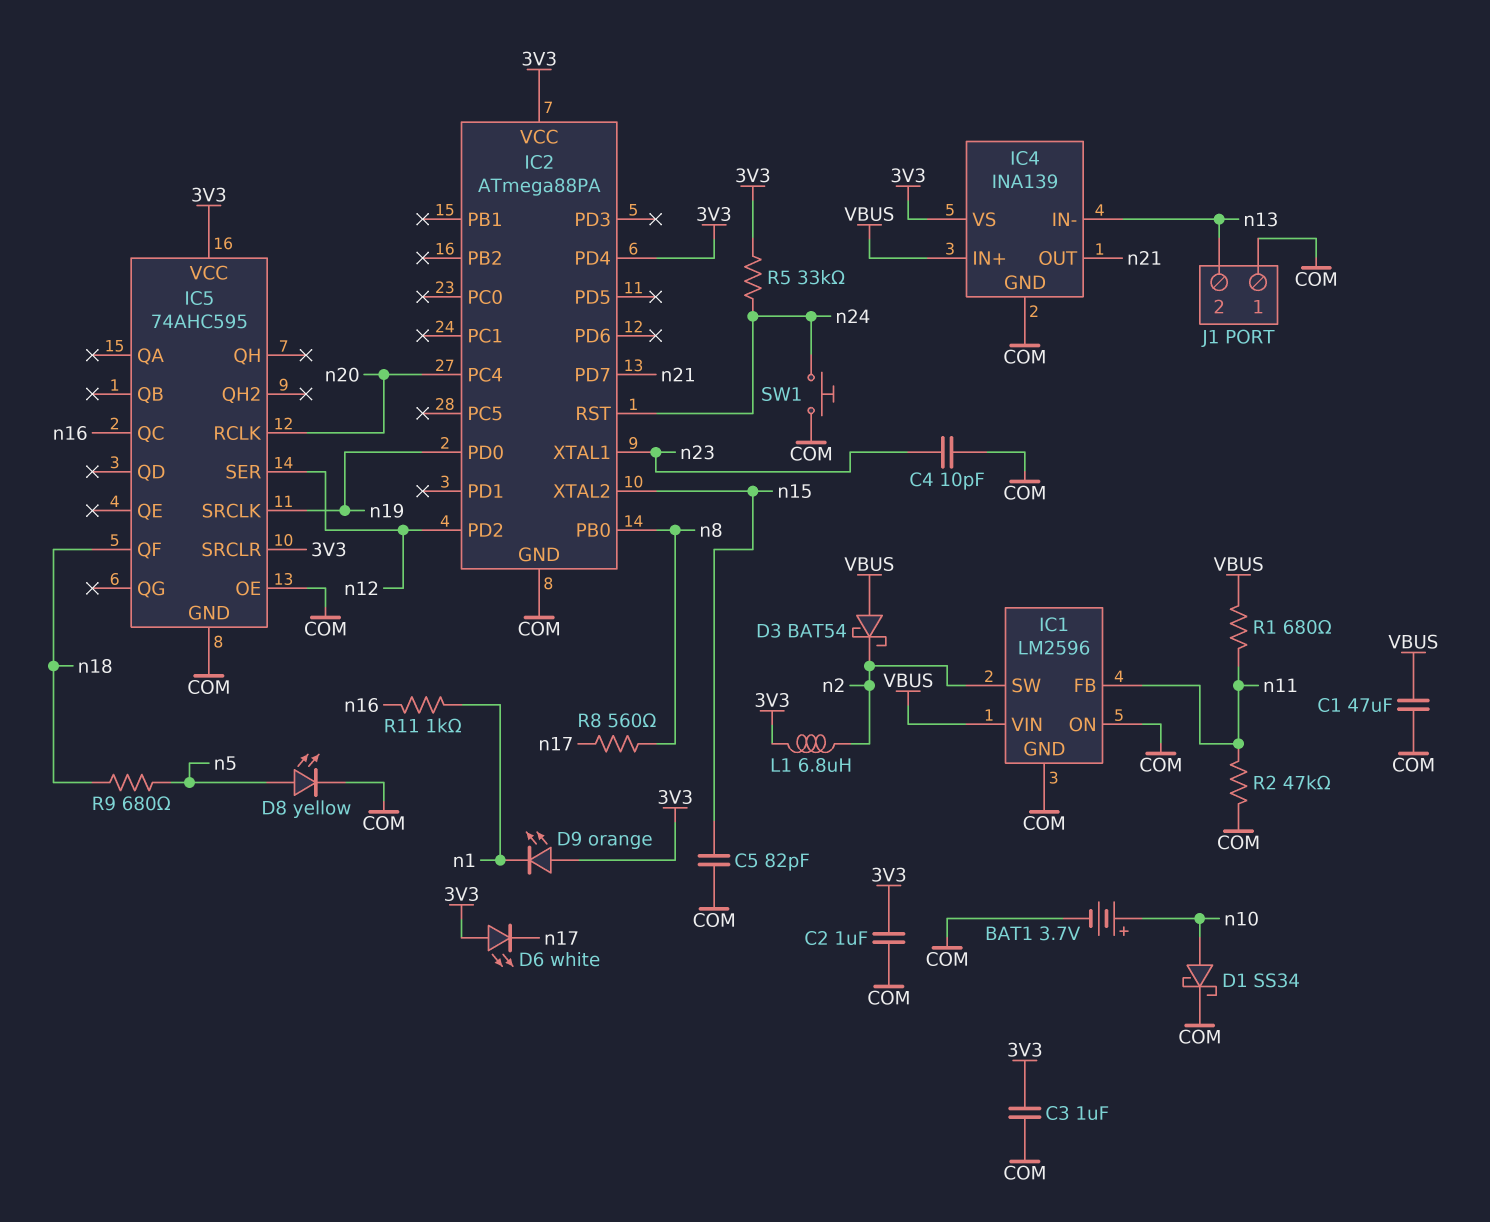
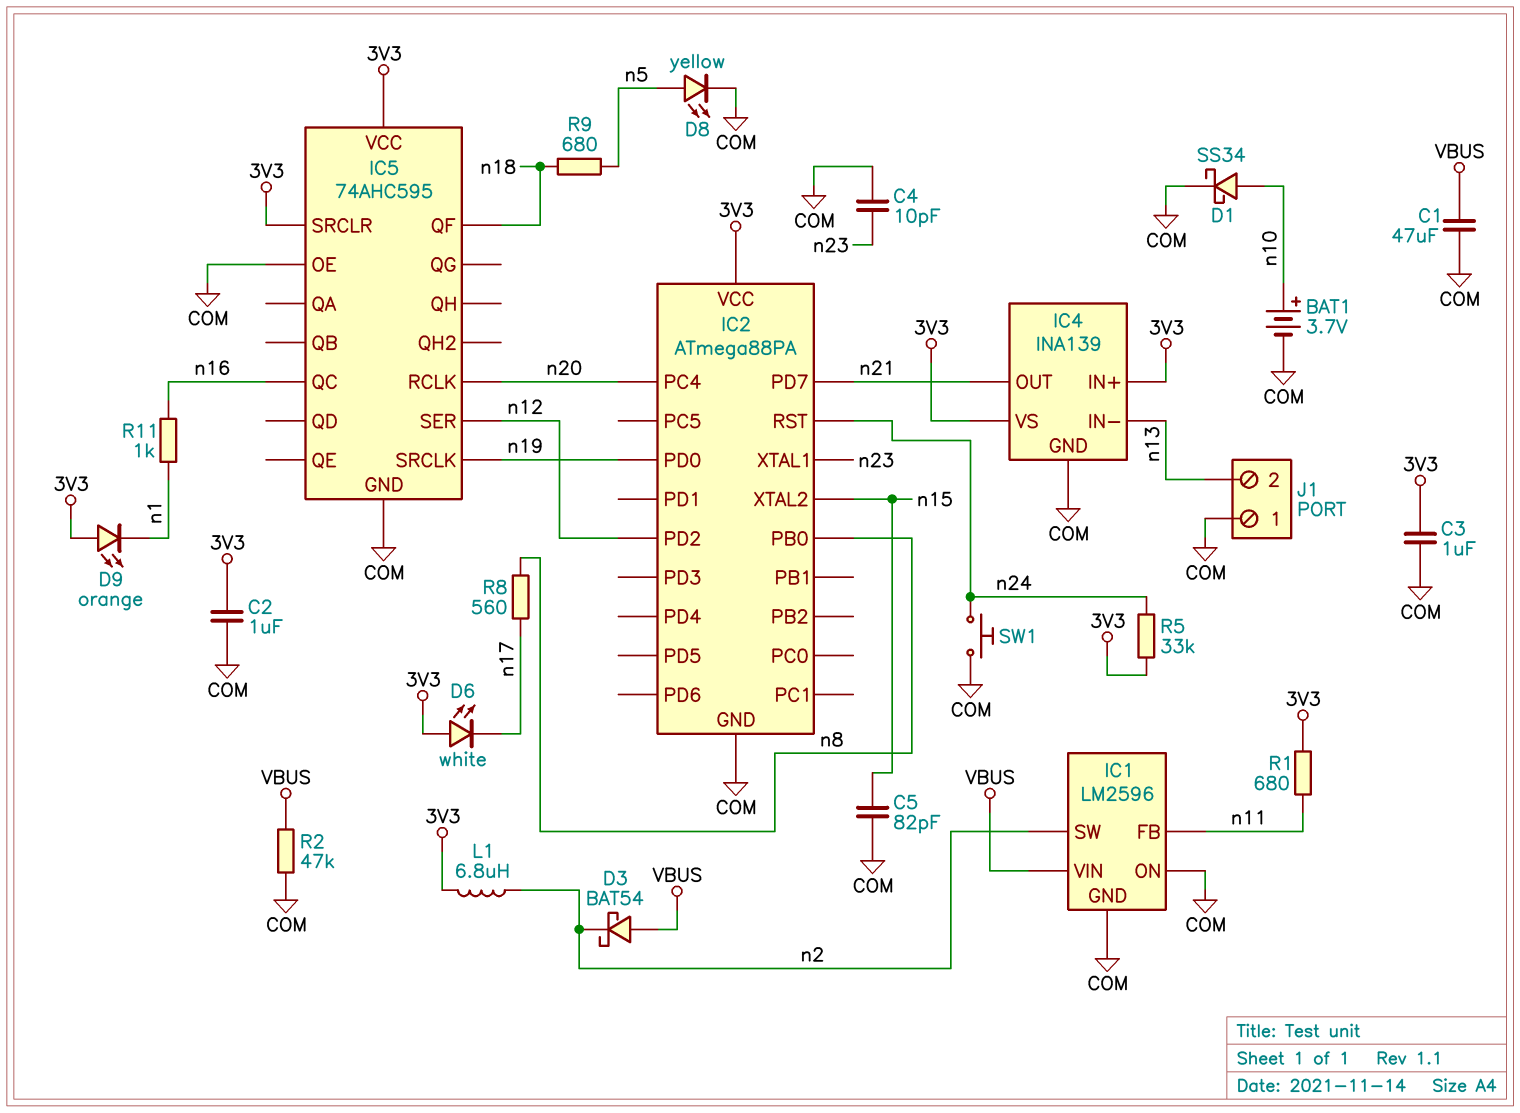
IC2 pin PD4: 3V3 -> none
IC4 pin IN+: VBUS -> 3V3
R1: 680 (VBUS, n11) -> 680 (3V3, n11)
R2: 47k (COM, n11) -> 47k (COM, VBUS)

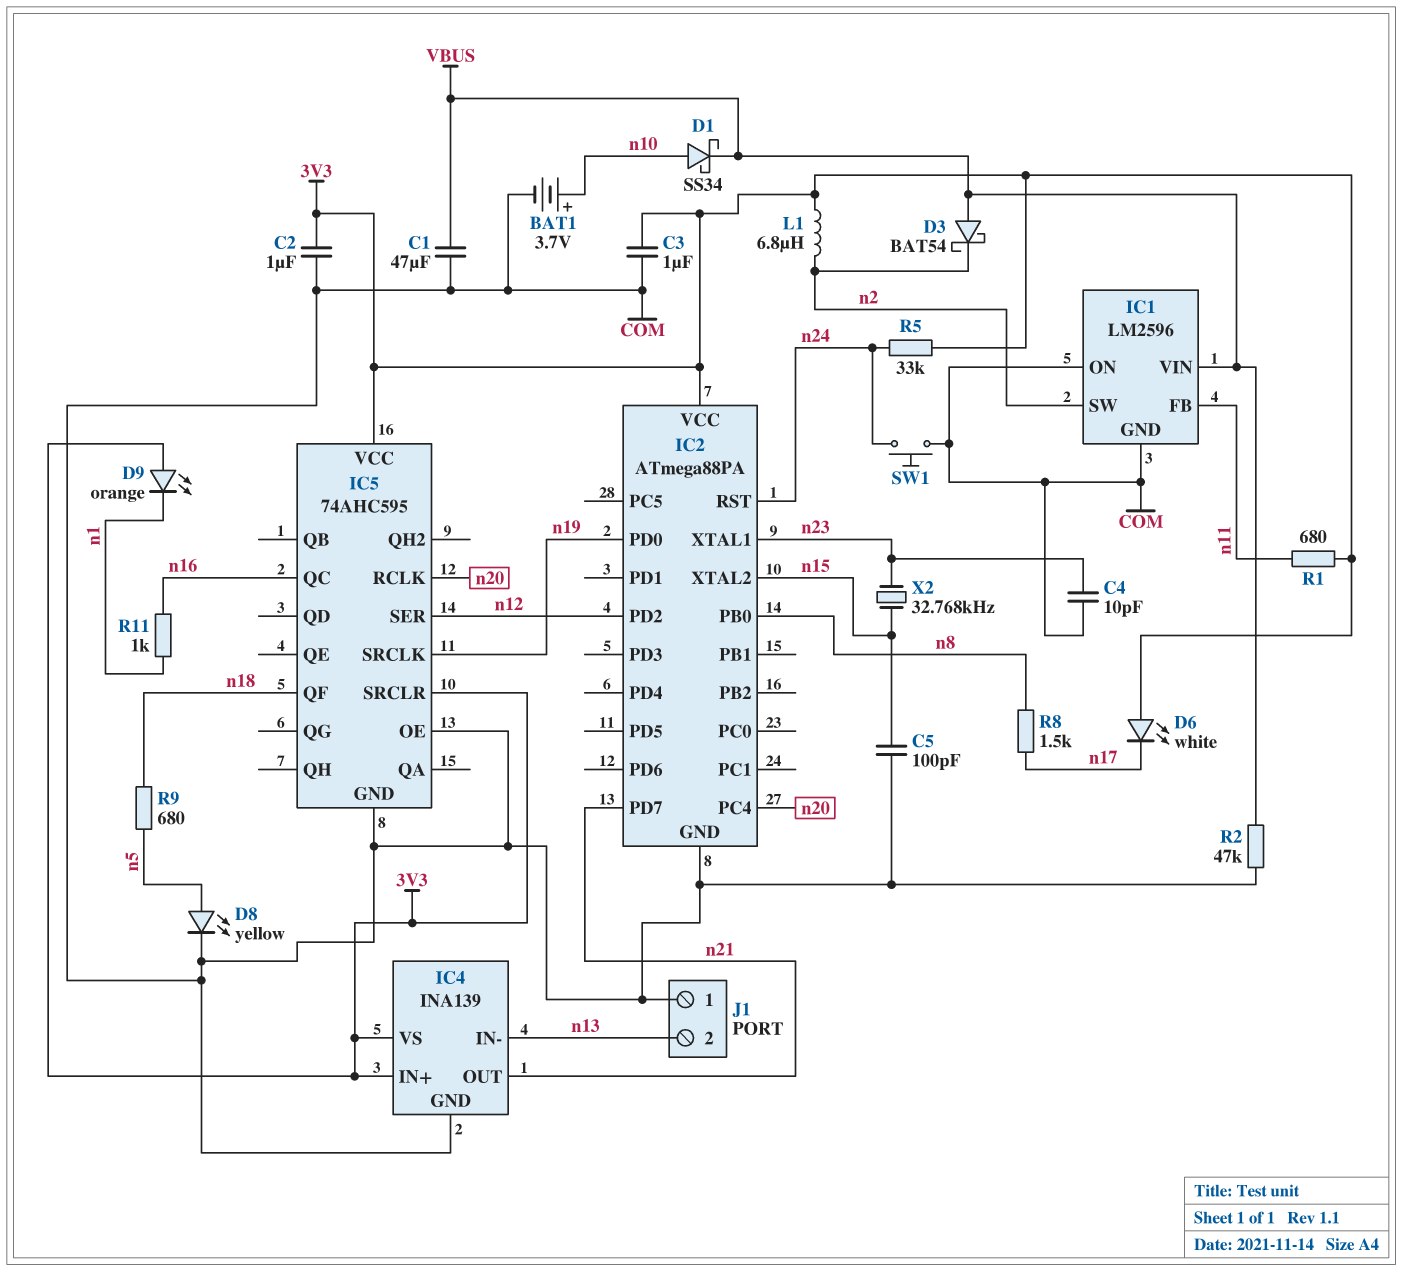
C5: 82pF (COM, n15) -> 100pF (COM, n15)
D1: schottky SS34 (A n10, K COM) -> schottky SS34 (A n10, K VBUS)
R8: 560 (n8, n17) -> 1.5k (n8, n17)
X2: none -> 32.768kHz (n15, n23)

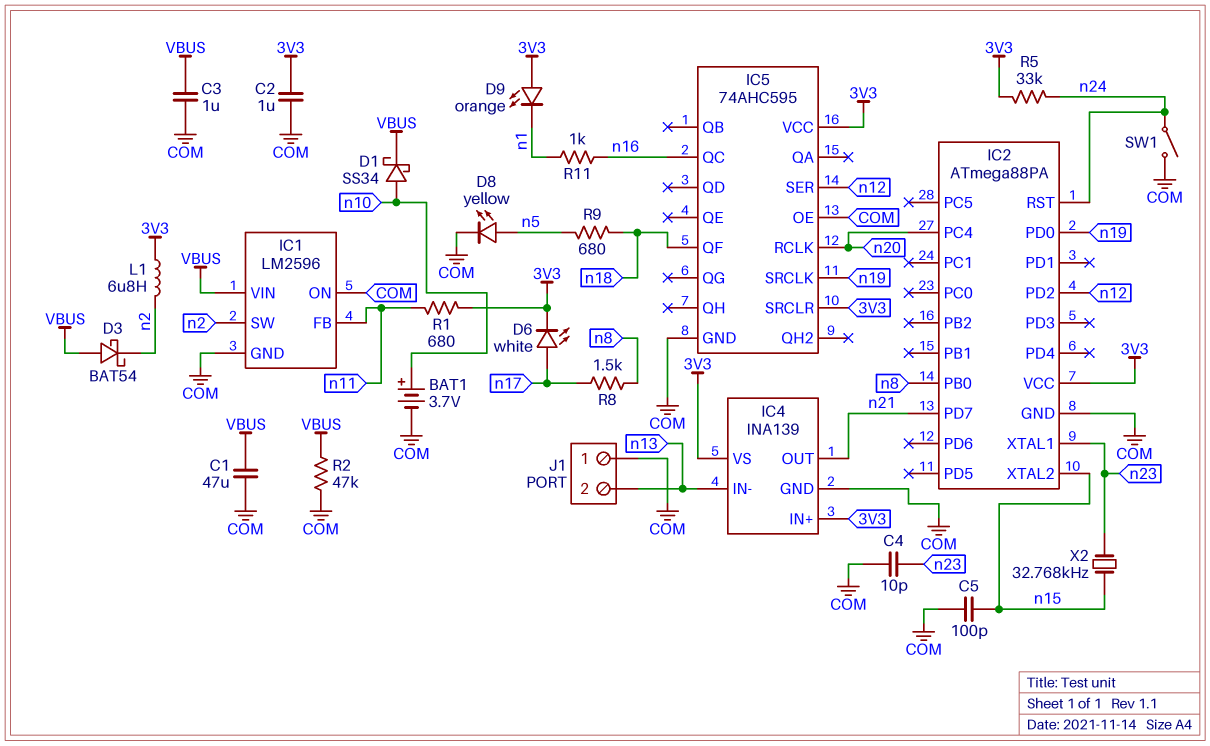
C3: 1uF (3V3, COM) -> 1uF (COM, VBUS)
D6: LED white (A 3V3, K n17) -> LED white (A n17, K 3V3)
SW1: button (COM, n24) -> switch (COM, n24)

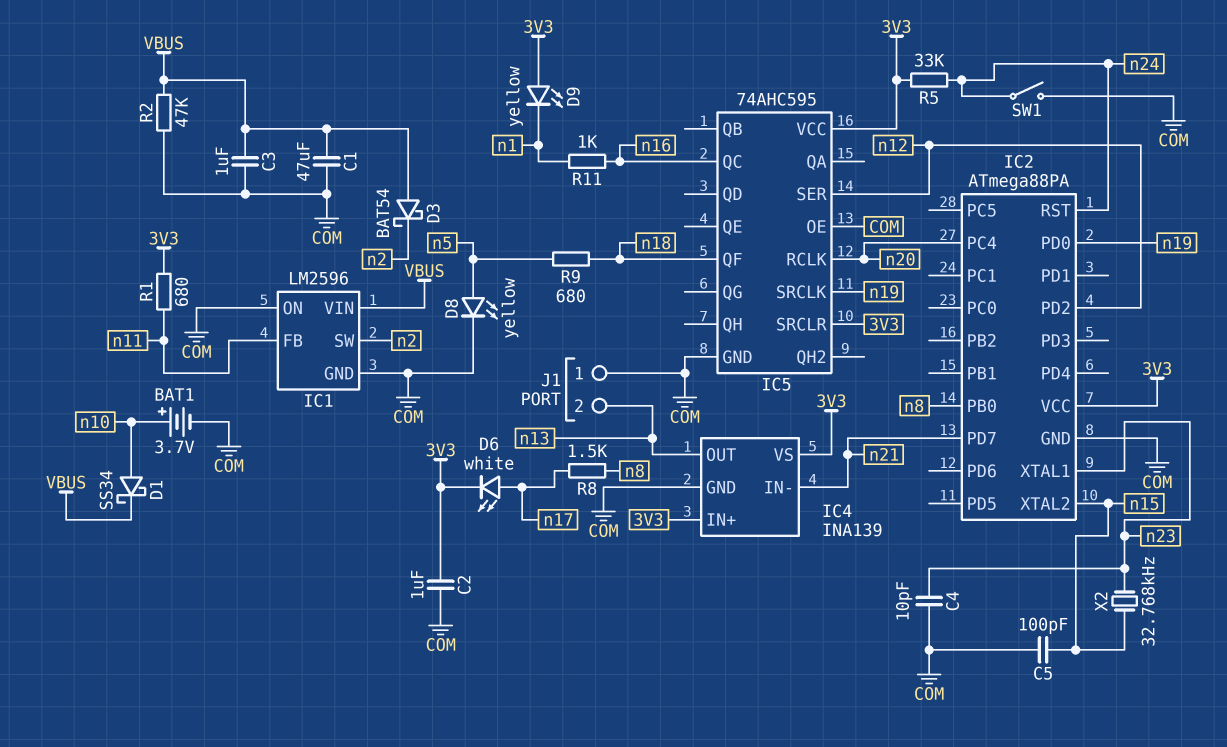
D9: LED orange (A 3V3, K n1) -> LED yellow (A 3V3, K n1)
IC4 pin IN-: n13 -> n21
IC4 pin OUT: n21 -> n13
L1: 6.8uH (3V3, n2) -> none

